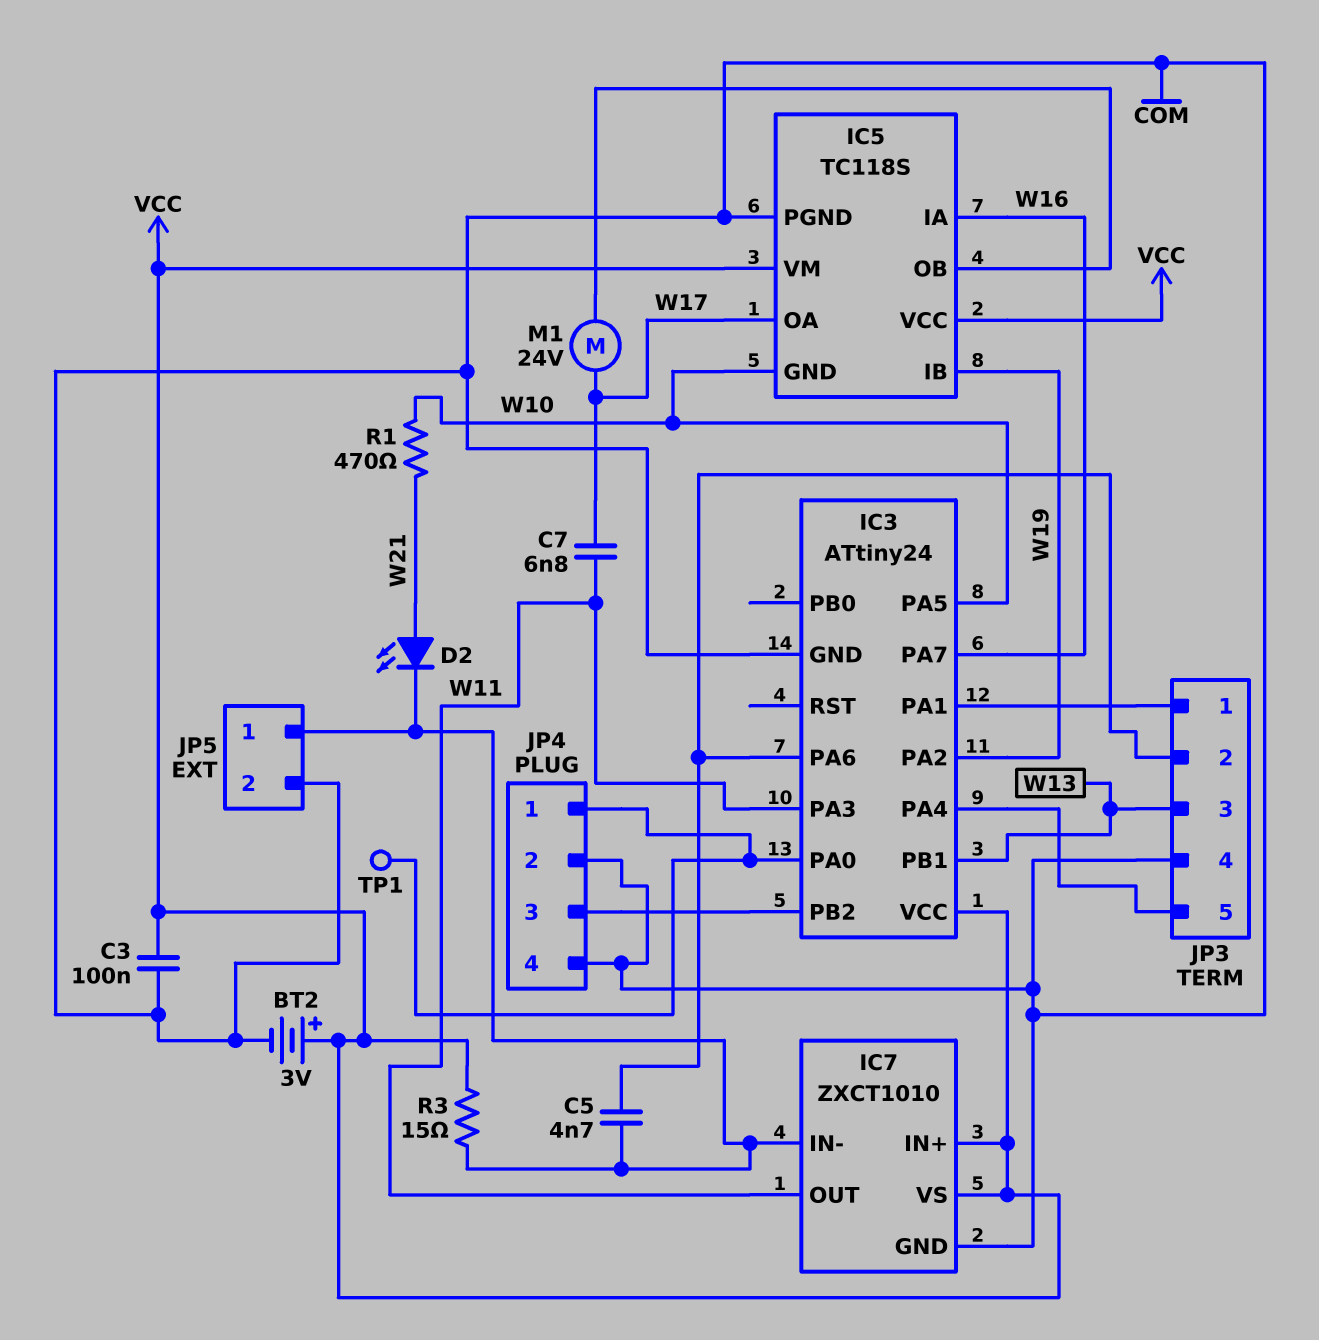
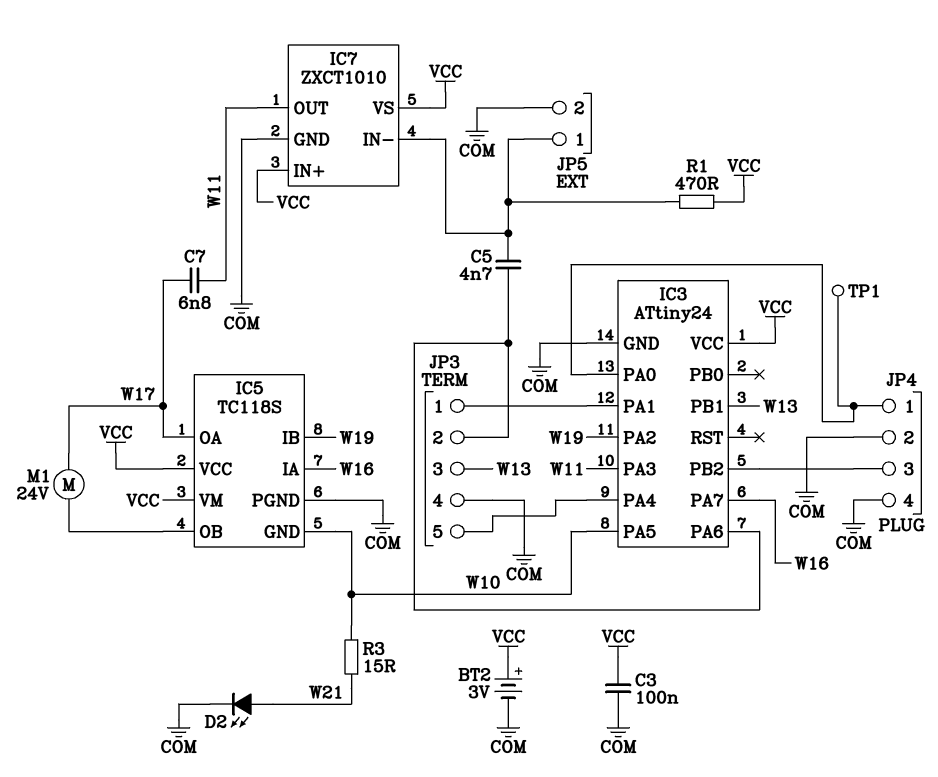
D2: LED (A W21, K IC7/IN-) -> LED (A W21, K COM)
R1: 470 (W10, W21) -> 470 (IC7/IN-, VCC)
R3: 15 (IC7/IN-, VCC) -> 15 (W10, W21)

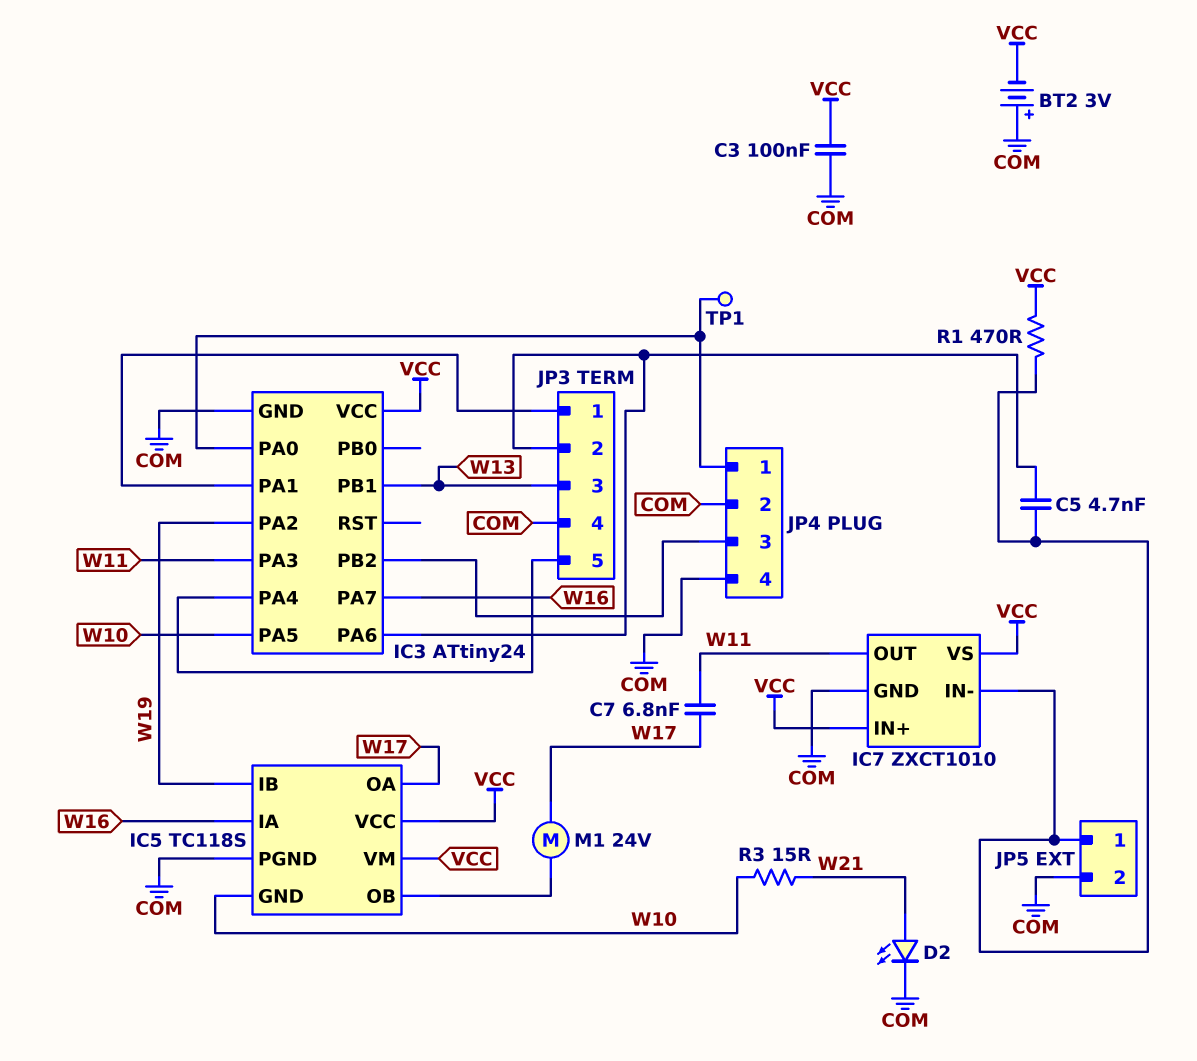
BT2: 3V (plus VCC, minus COM) -> 3V (plus COM, minus VCC)

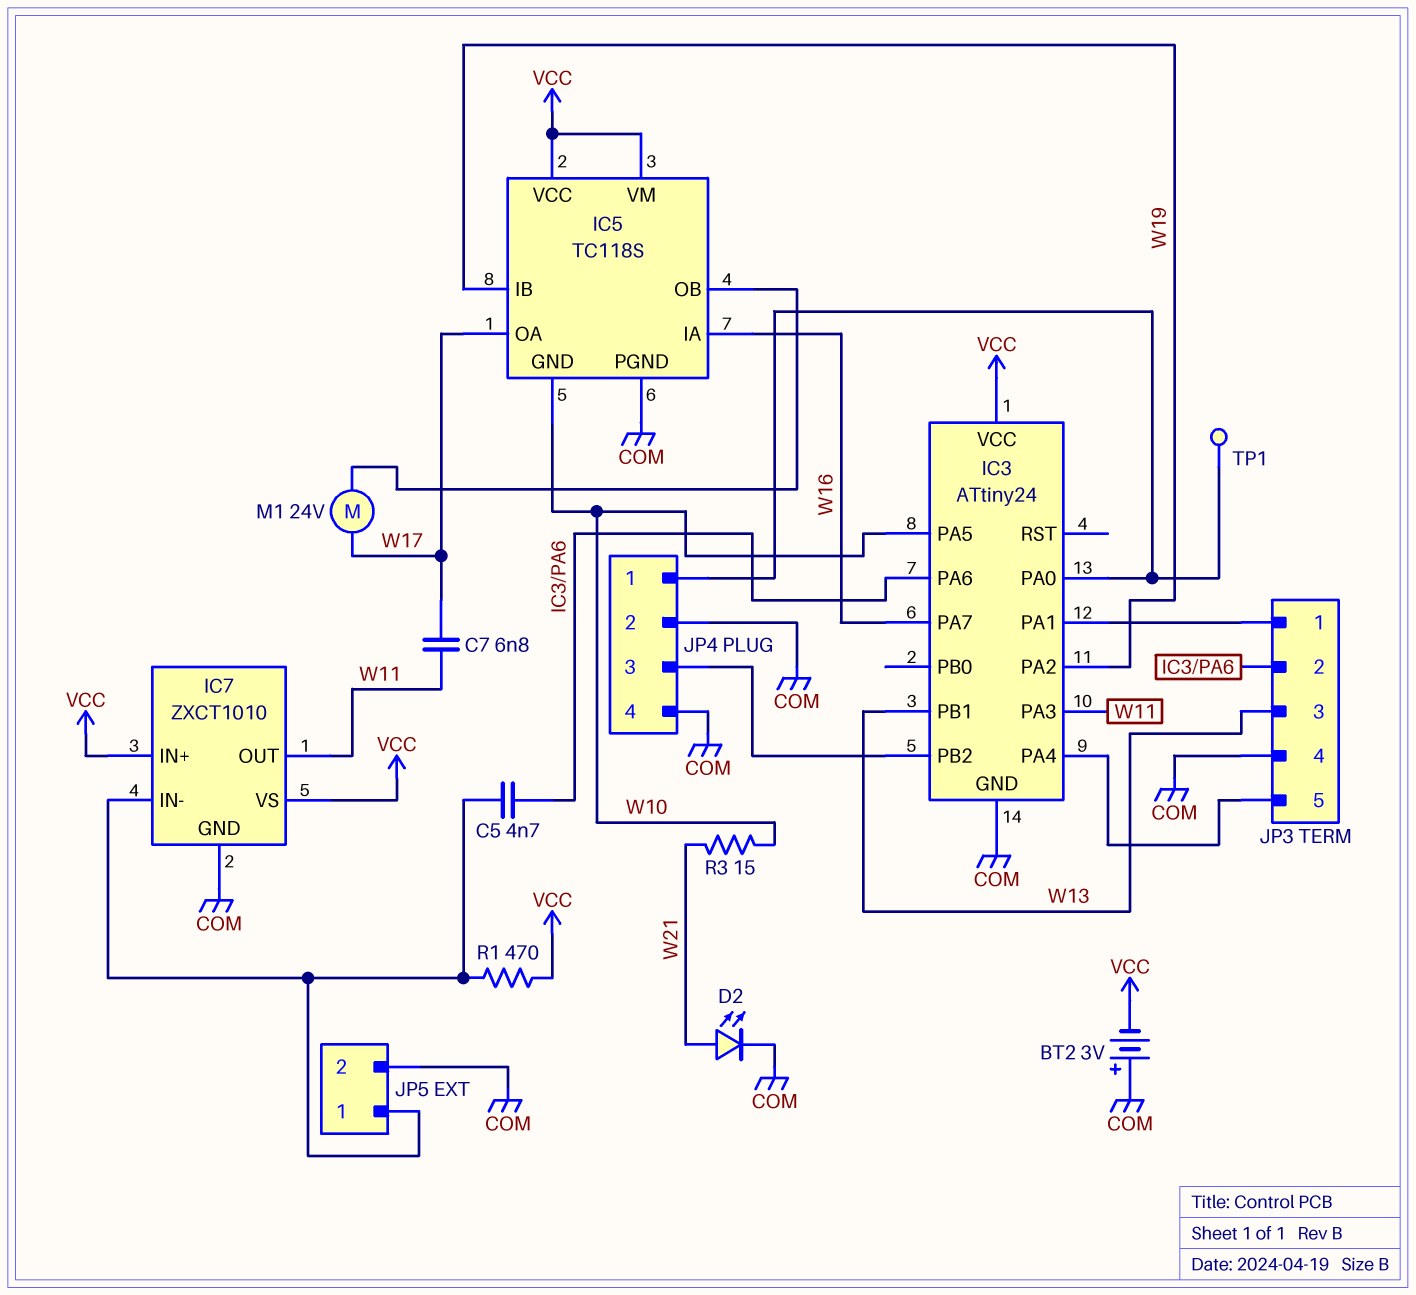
C3: 100nF (COM, VCC) -> none

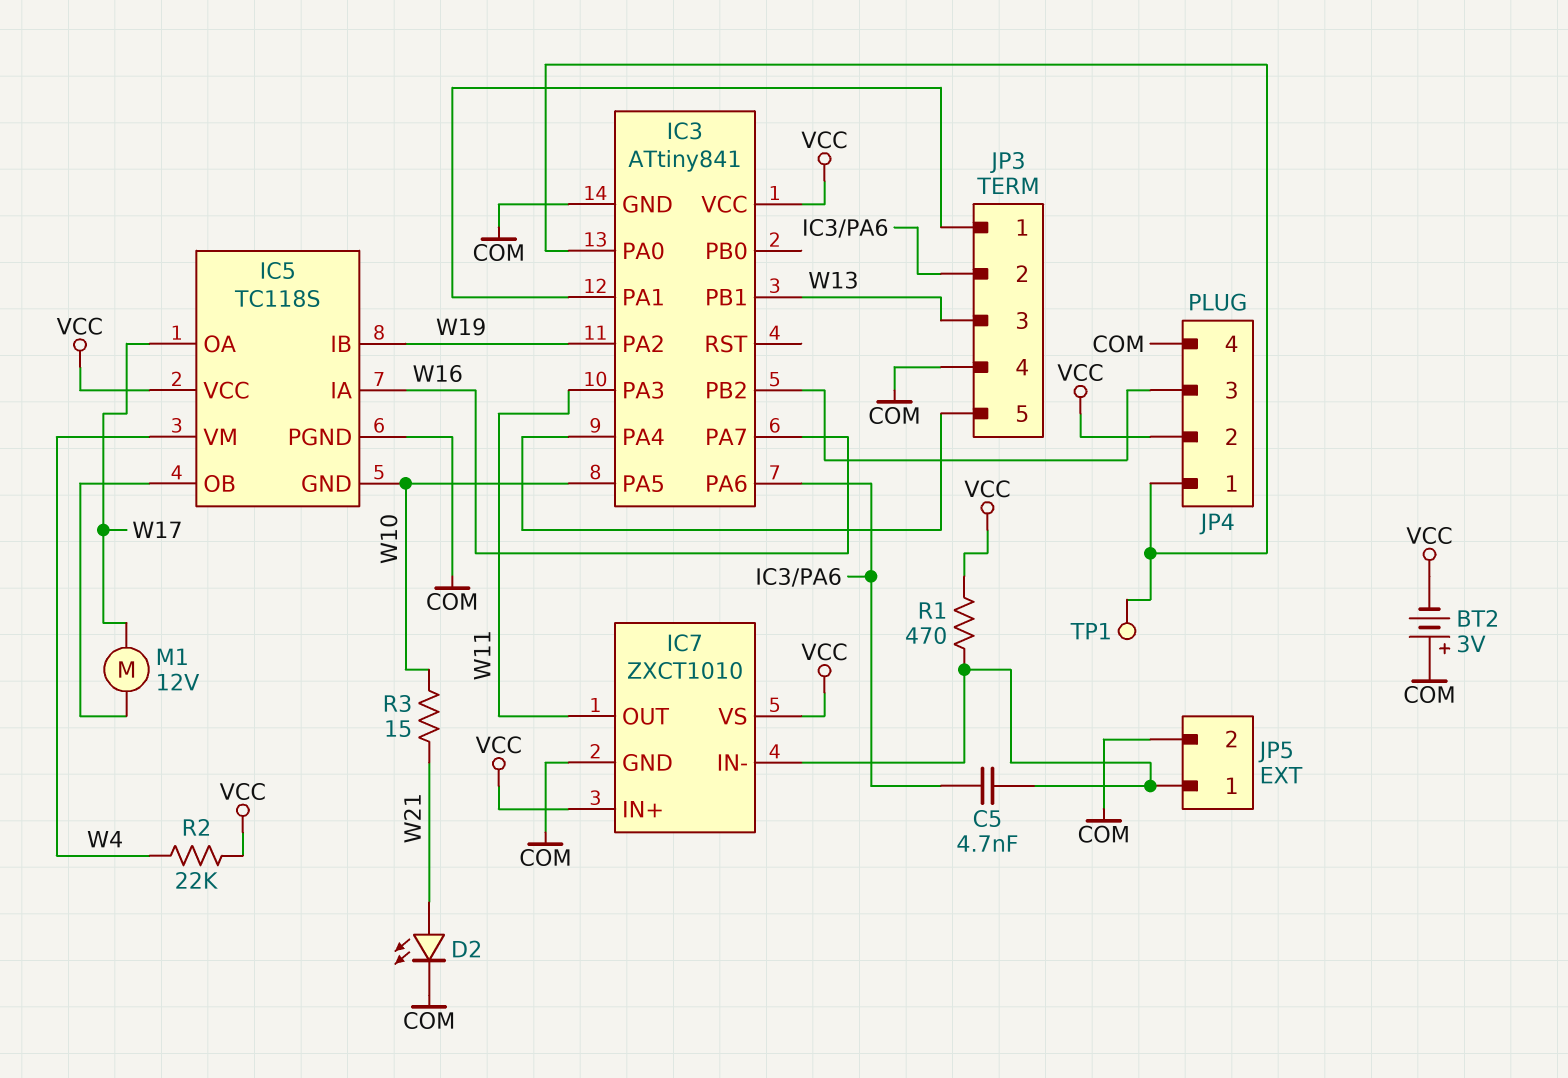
C7: 6.8nF (W11, W17) -> none
IC3: ATtiny24 -> ATtiny841
IC5 pin VM: VCC -> W4
JP4 pin 2: COM -> VCC
M1: motor 24V (IC5/OB, W17) -> motor 12V (IC5/OB, W17)
R2: none -> 22k (VCC, W4)

